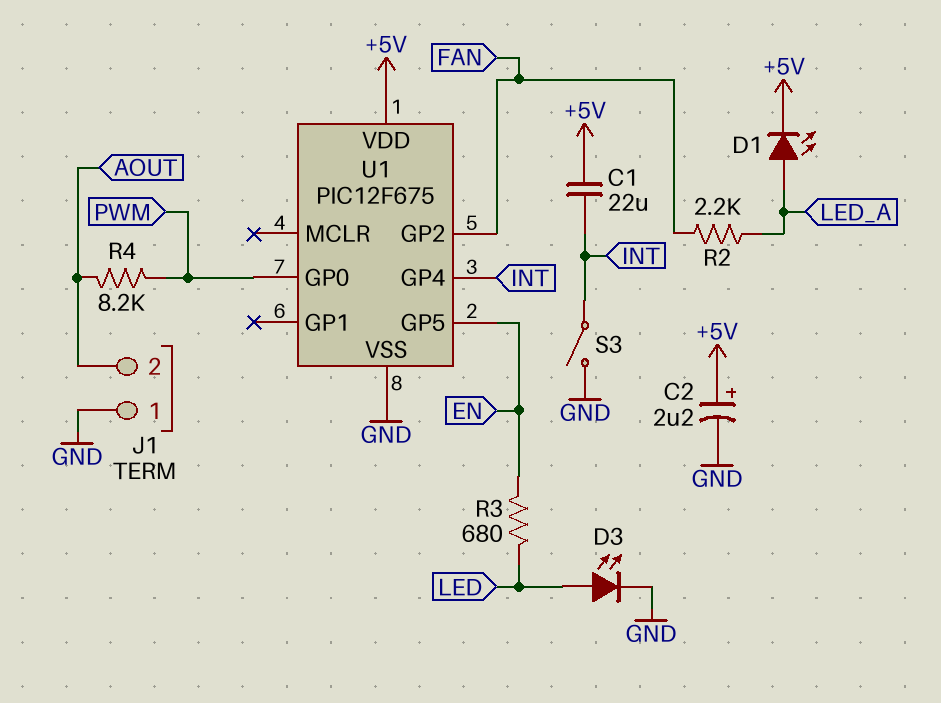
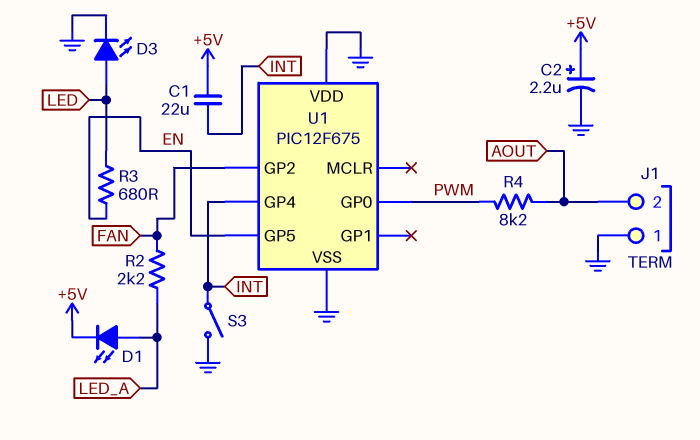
U1 pin VDD: +5V -> GND

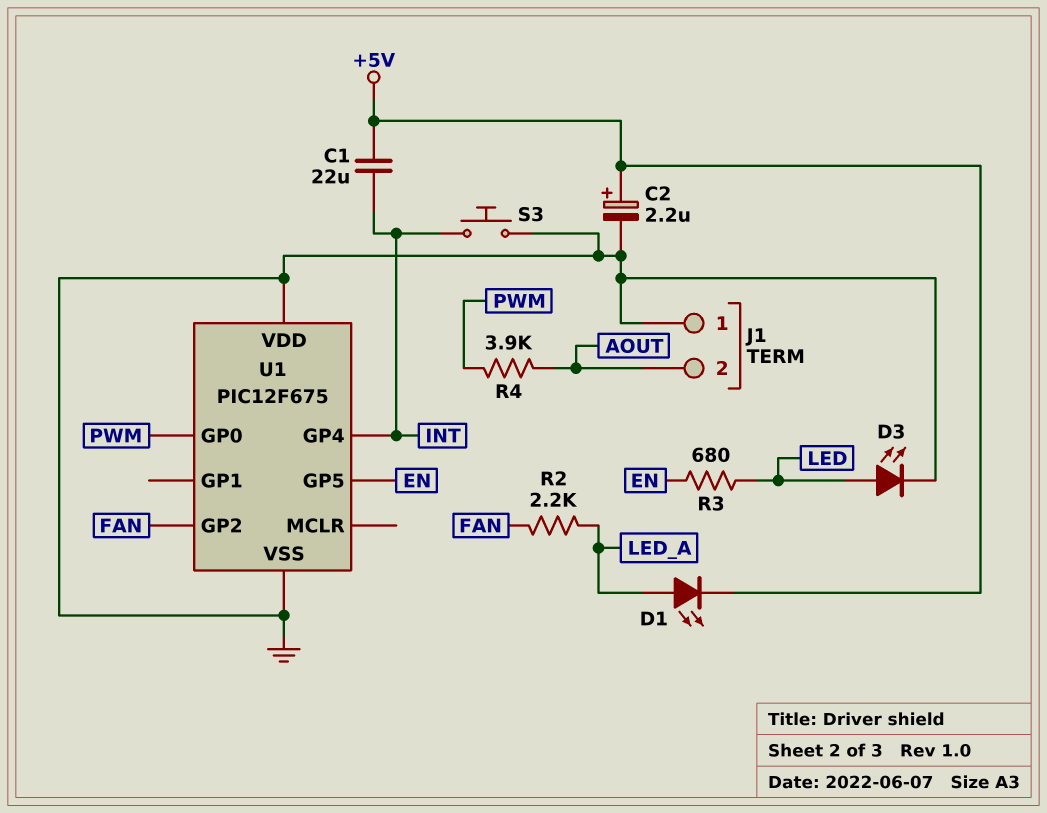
R4: 8.2k (AOUT, PWM) -> 3.9k (AOUT, PWM)
S3: switch (GND, INT) -> button (GND, INT)

